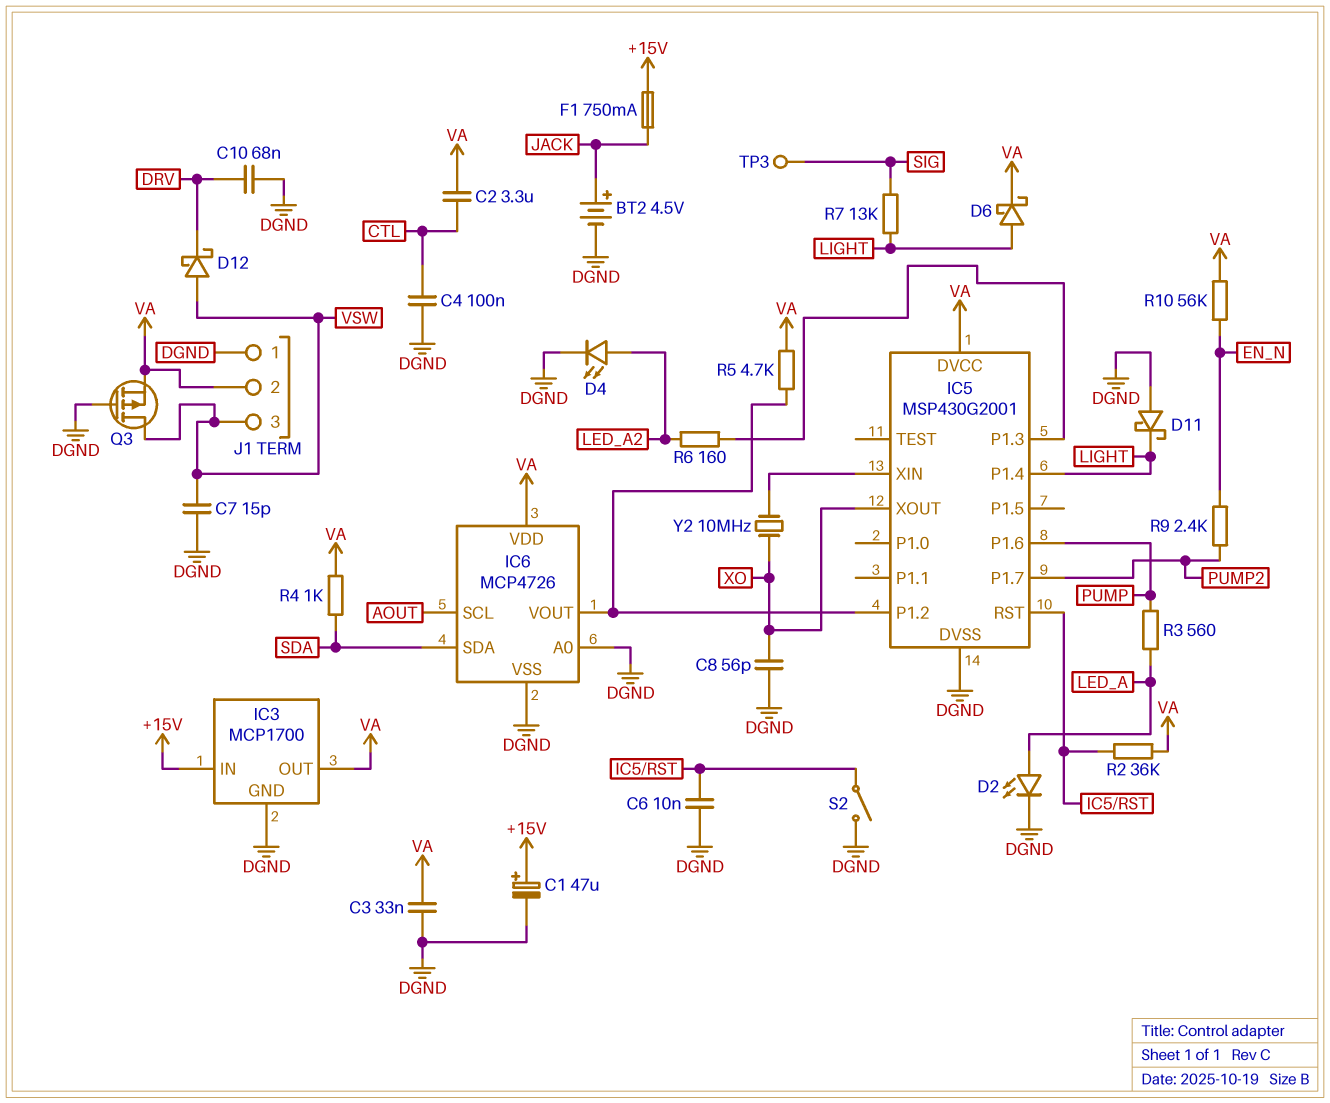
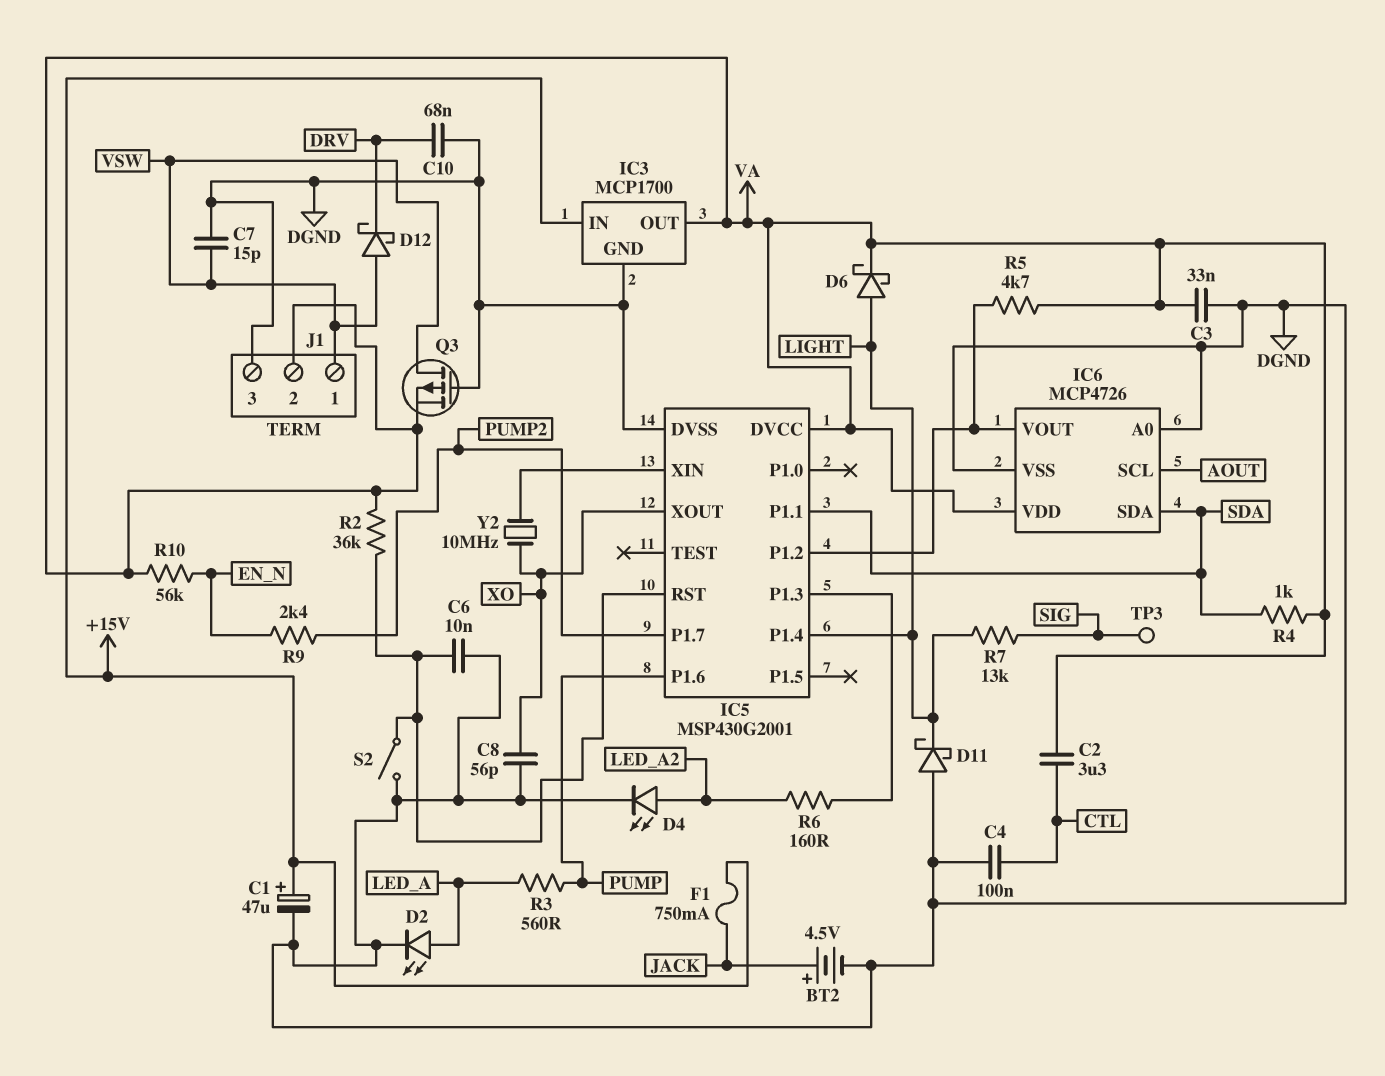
IC5 pin P1.1: none -> SDA
J1 pin 1: DGND -> VSW
J1 pin 3: VSW -> DGND

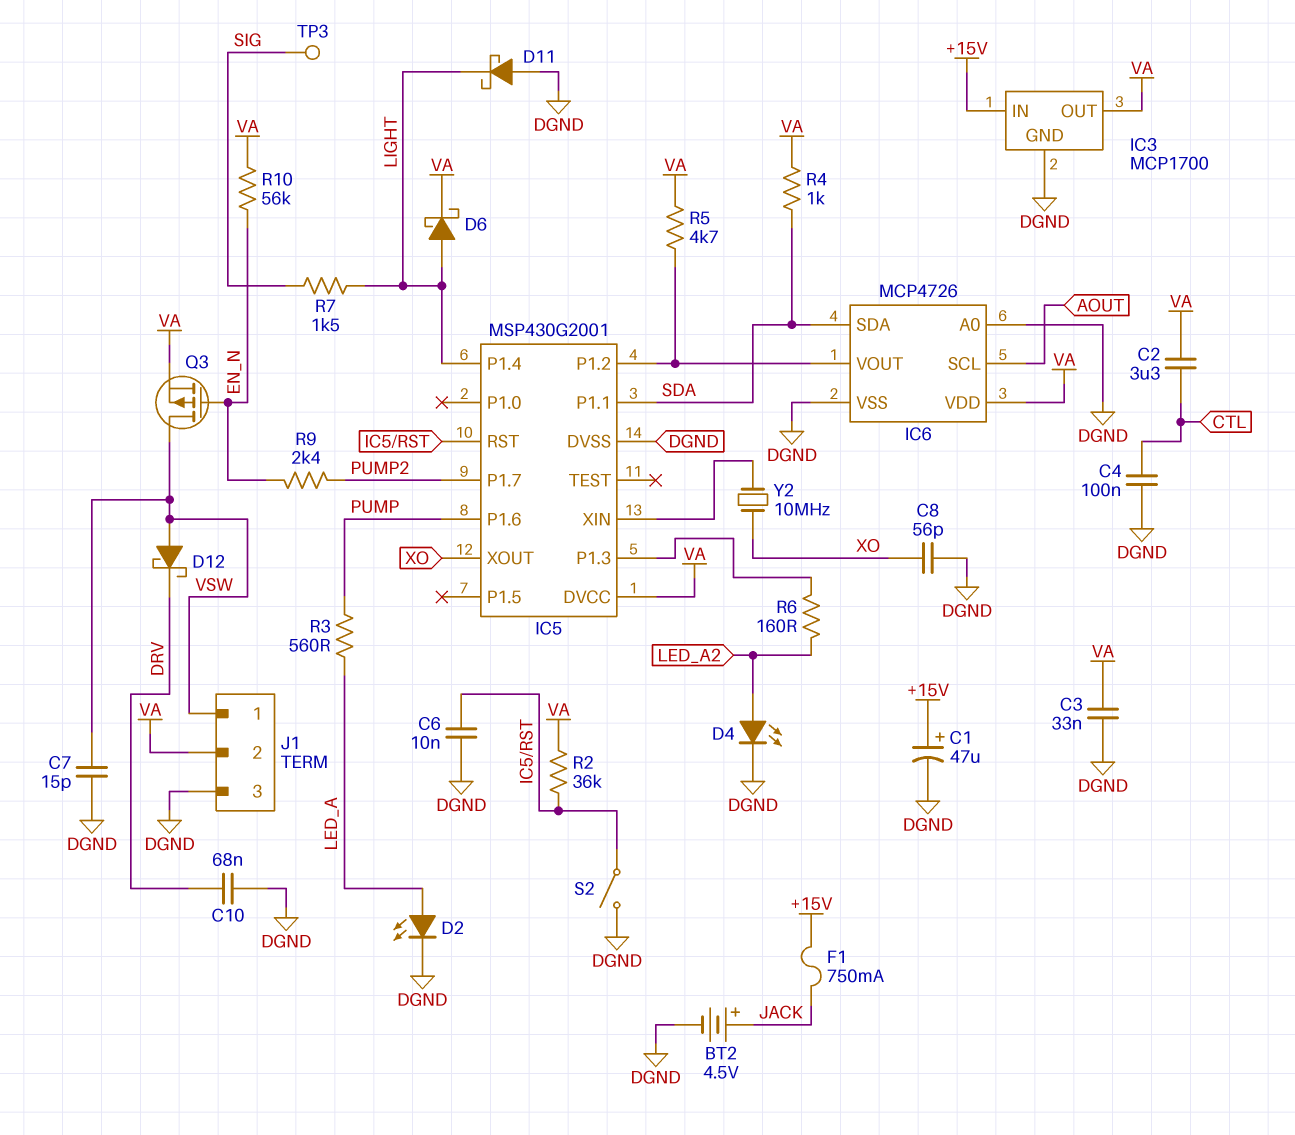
Q3: PMOS (G DGND, D VSW, S VA) -> PMOS (G EN_N, D VSW, S VA)
R7: 13k (LIGHT, SIG) -> 1.5k (LIGHT, SIG)

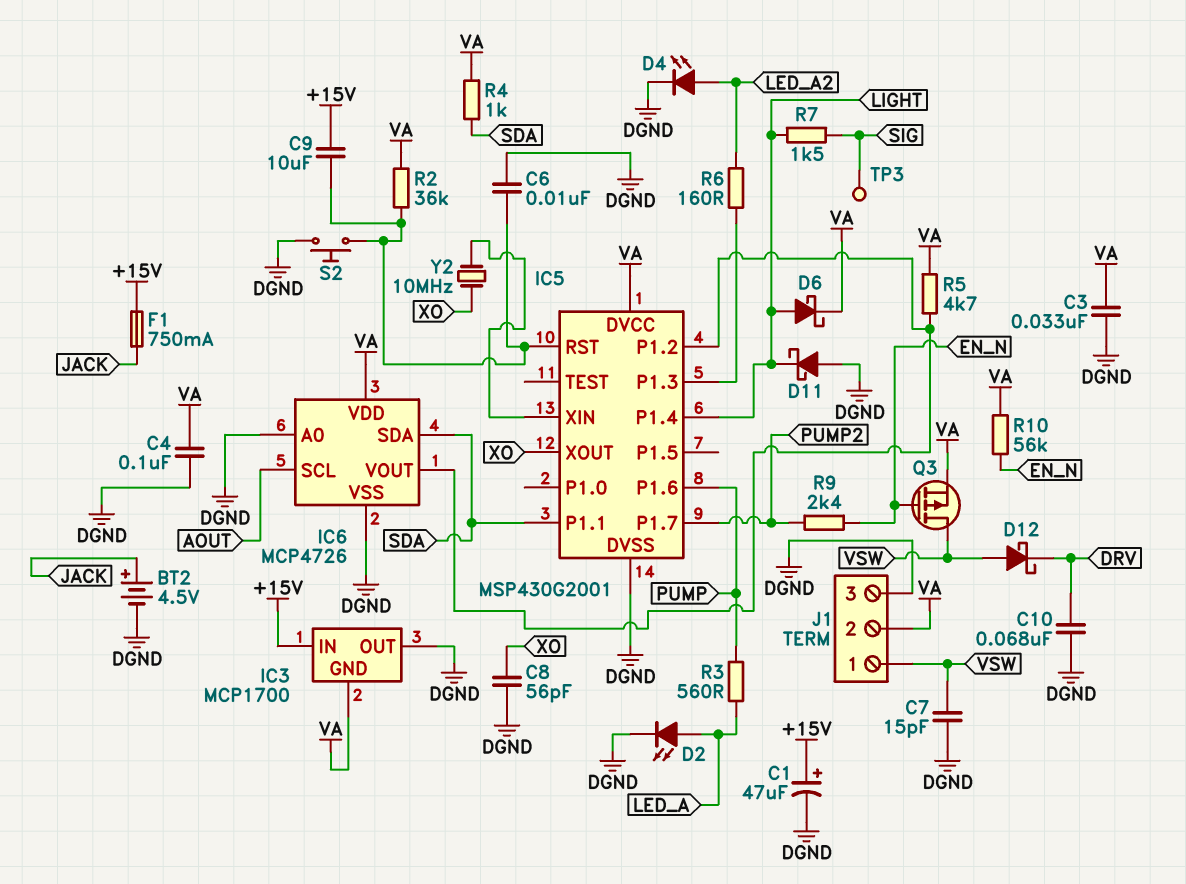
C2: 3.3uF (CTL, VA) -> none
C4: 100nF (CTL, DGND) -> 100nF (DGND, VA)
C9: none -> 10uF (+15V, IC5/RST)
IC3 pin GND: DGND -> VA
IC3 pin OUT: VA -> DGND
S2: switch (DGND, IC5/RST) -> button (DGND, IC5/RST)

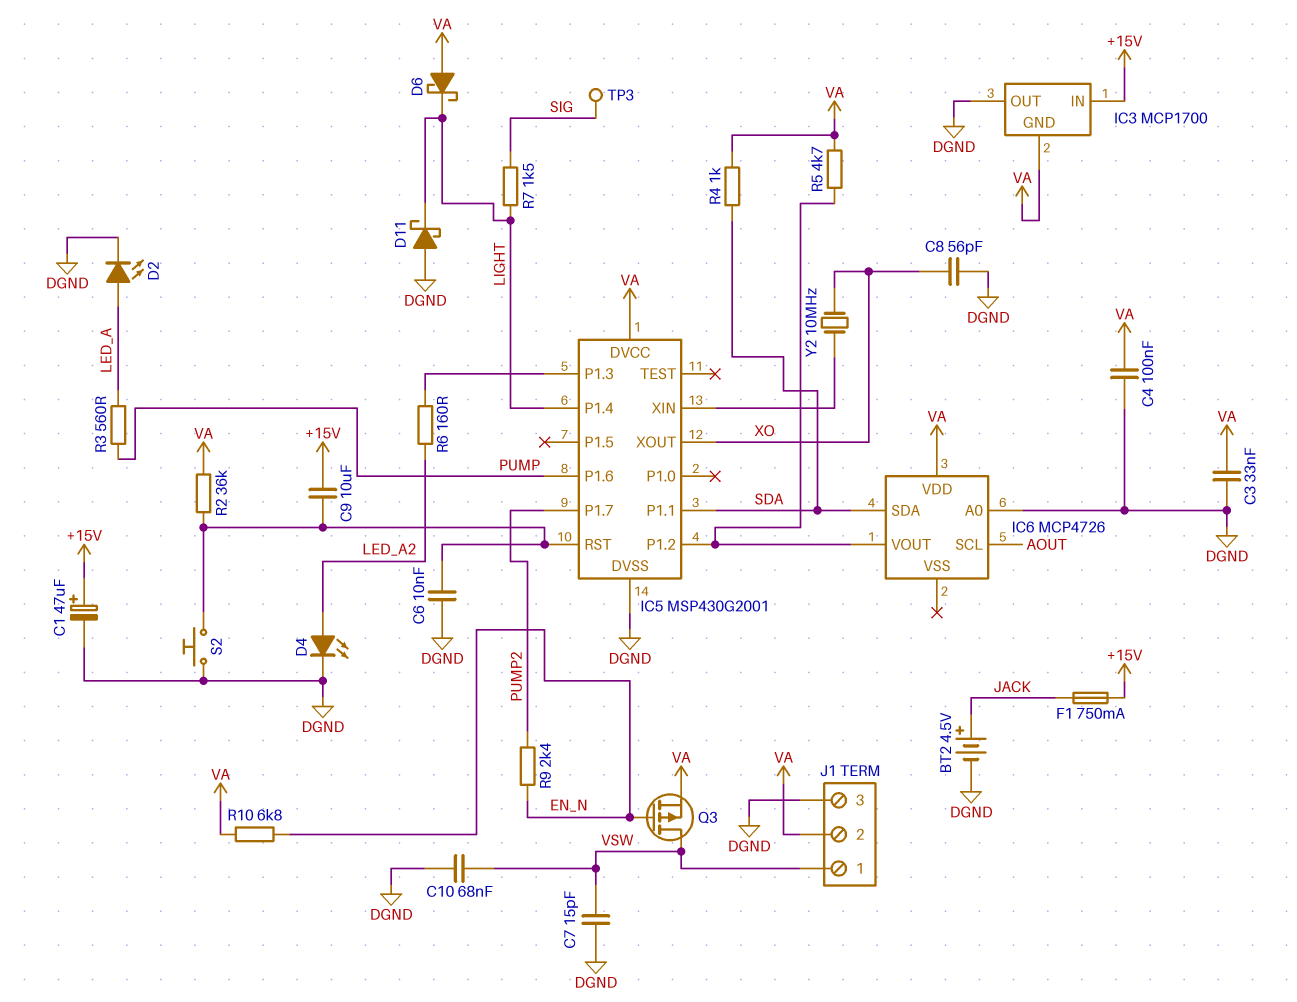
C10: 68nF (DGND, DRV) -> 68nF (DGND, VSW)
D6: schottky (A LIGHT, K VA) -> schottky (A VA, K LIGHT)
D12: schottky (A VSW, K DRV) -> none
IC6 pin VSS: DGND -> none
R10: 56k (EN_N, VA) -> 6.8k (EN_N, VA)

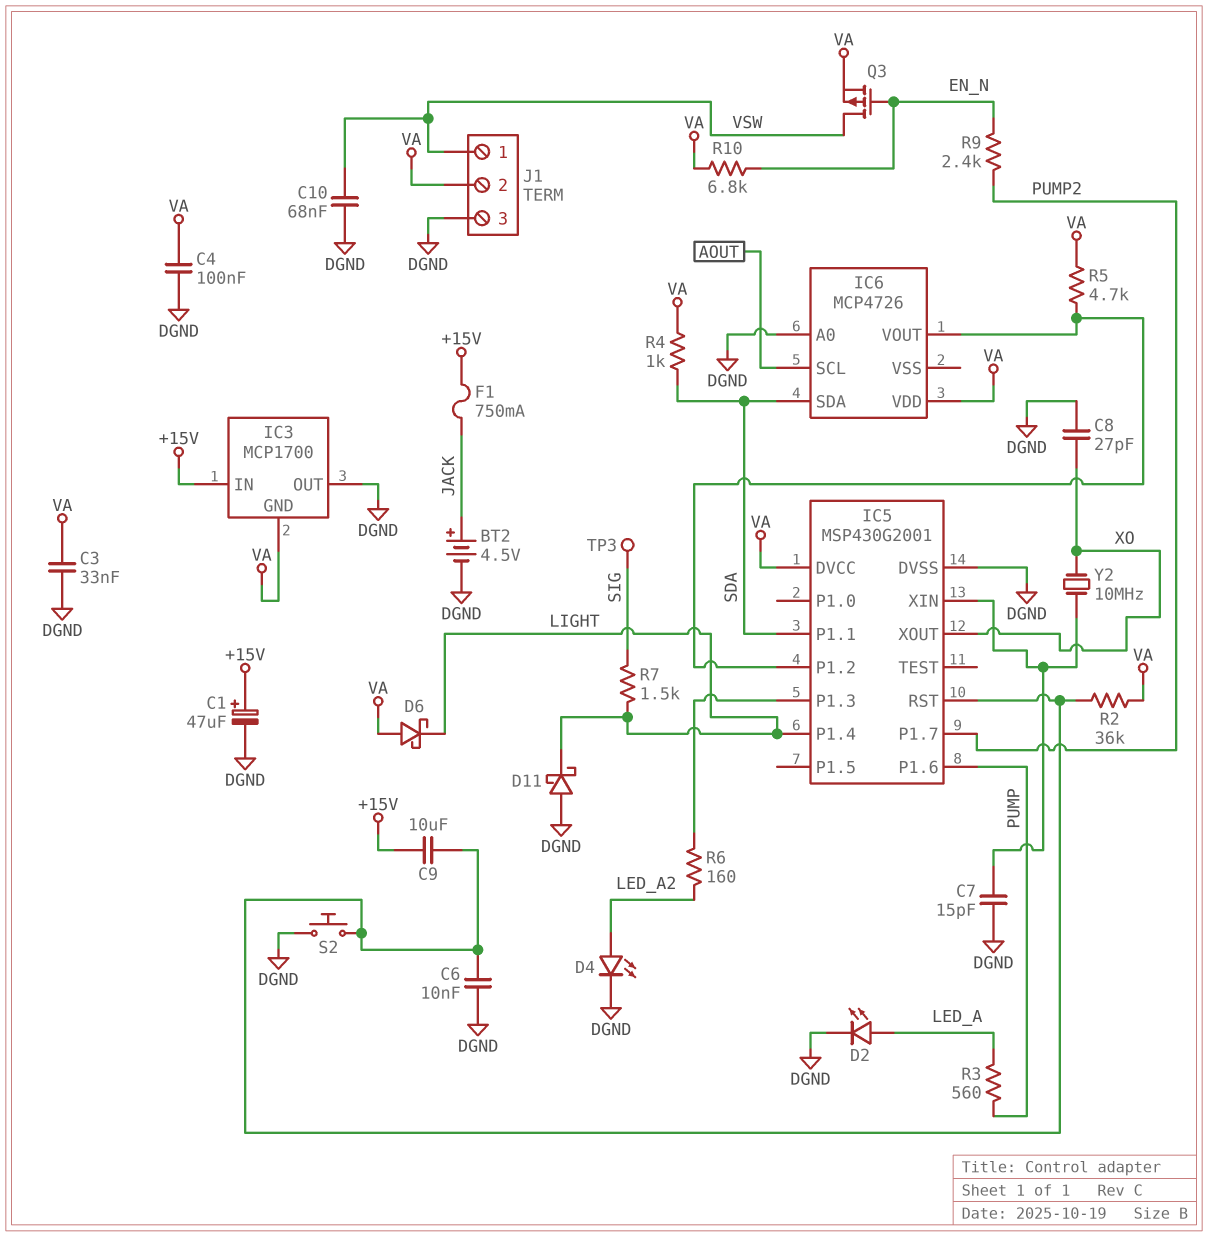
C7: 15pF (DGND, VSW) -> 15pF (DGND, IC5/XIN)
C8: 56pF (DGND, XO) -> 27pF (DGND, XO)

